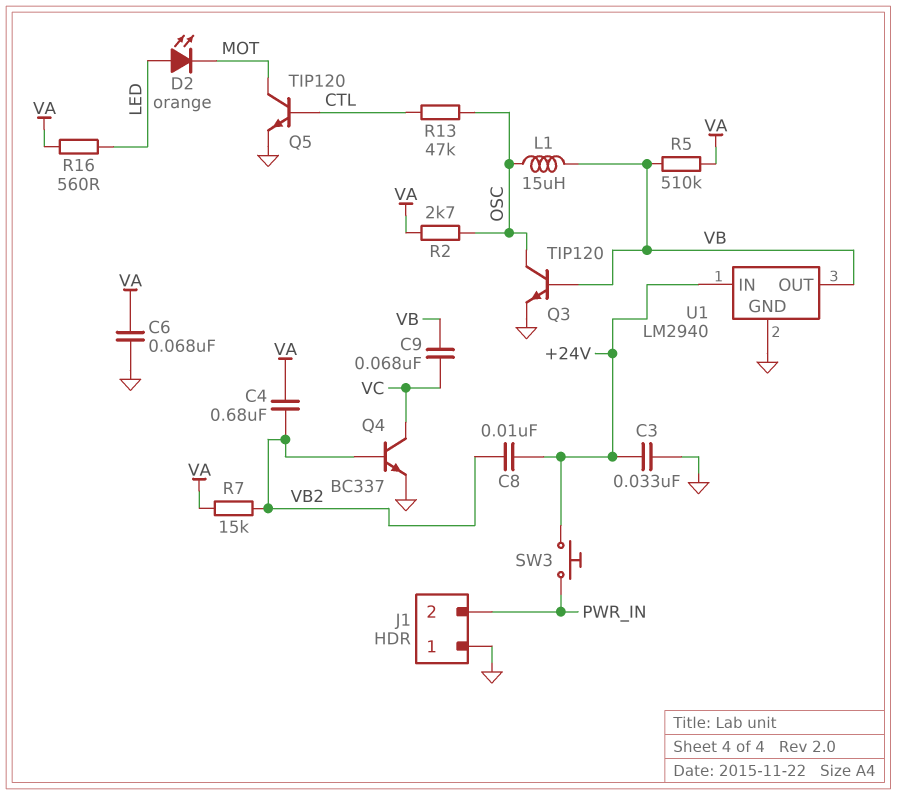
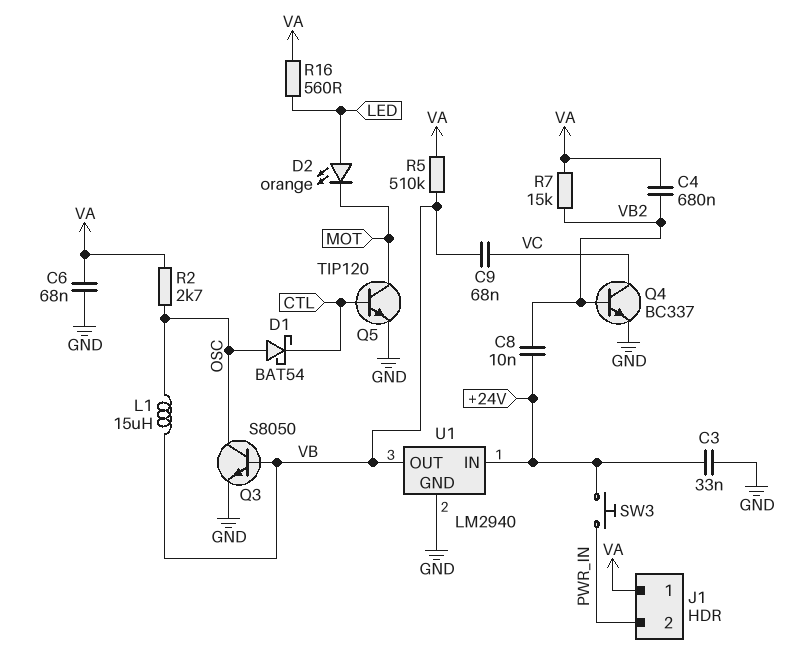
D1: none -> schottky BAT54 (A OSC, K CTL)
J1 pin 1: GND -> VA
Q3: NPN TIP120 (B VB, C OSC, E GND) -> NPN S8050 (B VB, C OSC, E GND)
R13: 47k (CTL, OSC) -> none

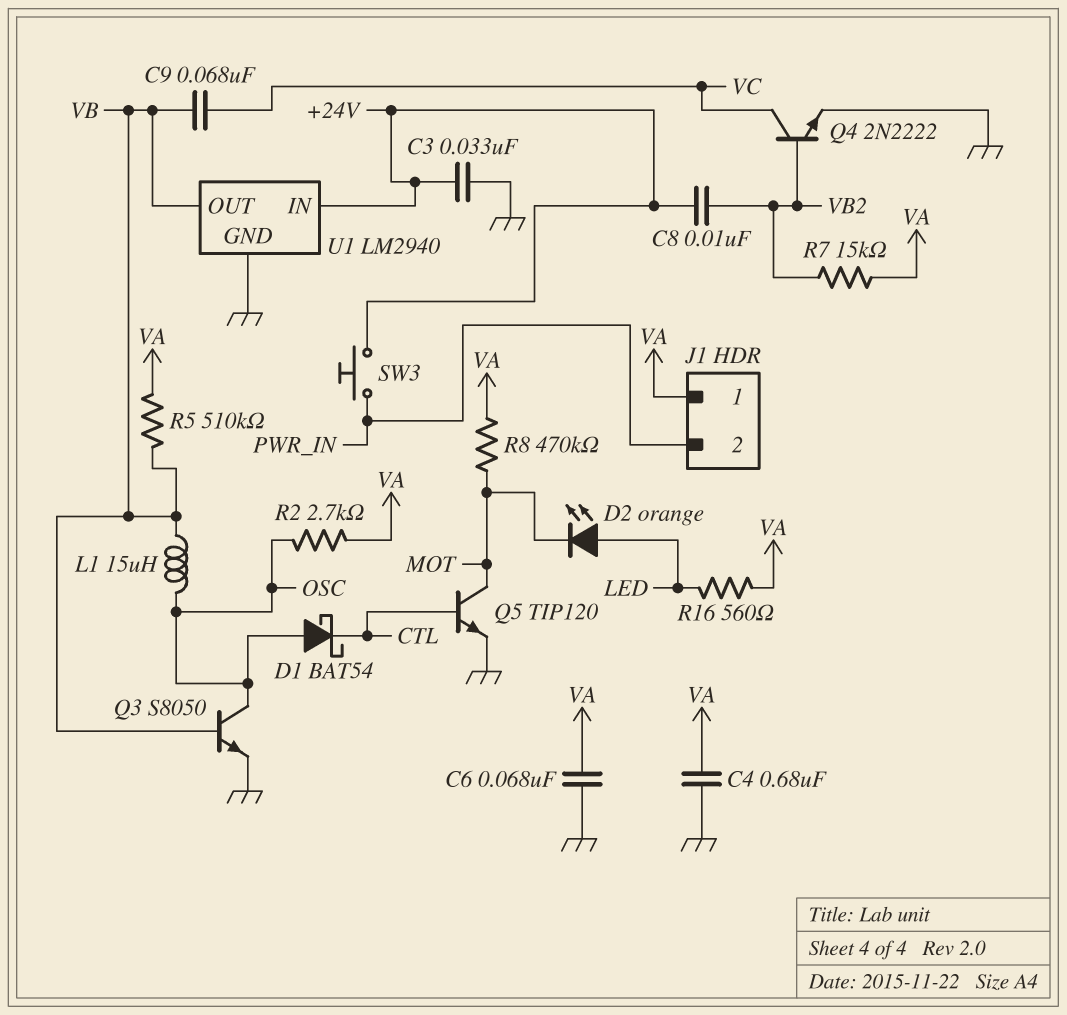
C4: 680nF (VA, VB2) -> 680nF (GND, VA)
Q4: NPN BC337 (B VB2, C VC, E GND) -> NPN 2N2222 (B VB2, C VC, E GND)
R8: none -> 470k (MOT, VA)

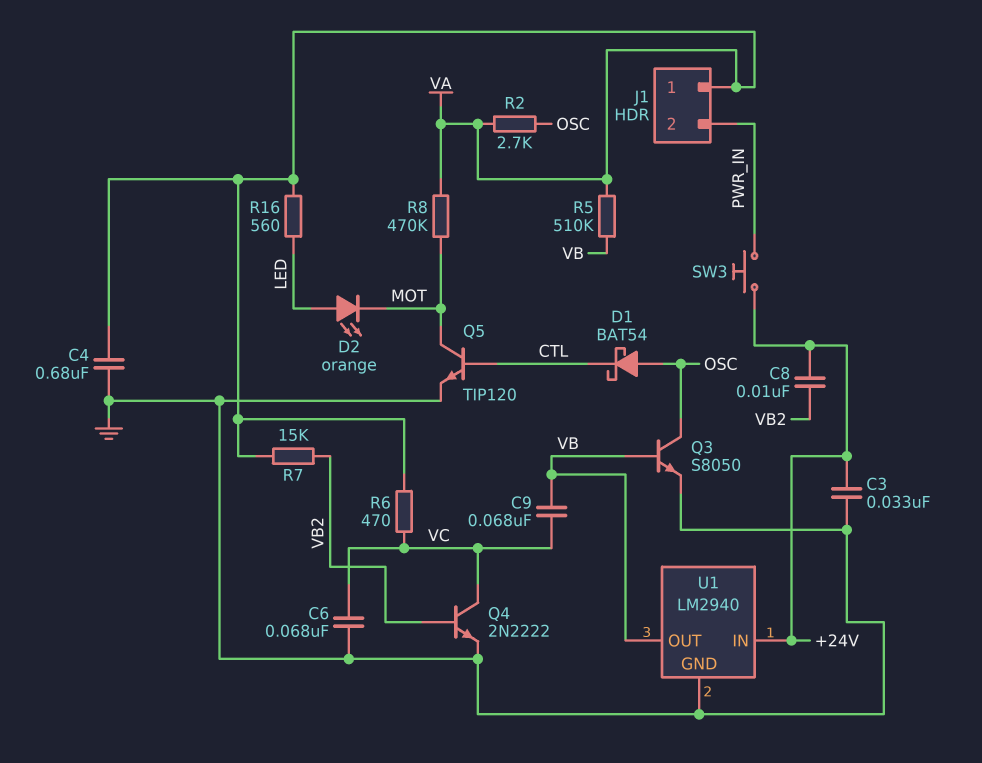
C6: 68nF (GND, VA) -> 68nF (GND, VC)
L1: 15uH (OSC, VB) -> none
R6: none -> 470 (VA, VC)

